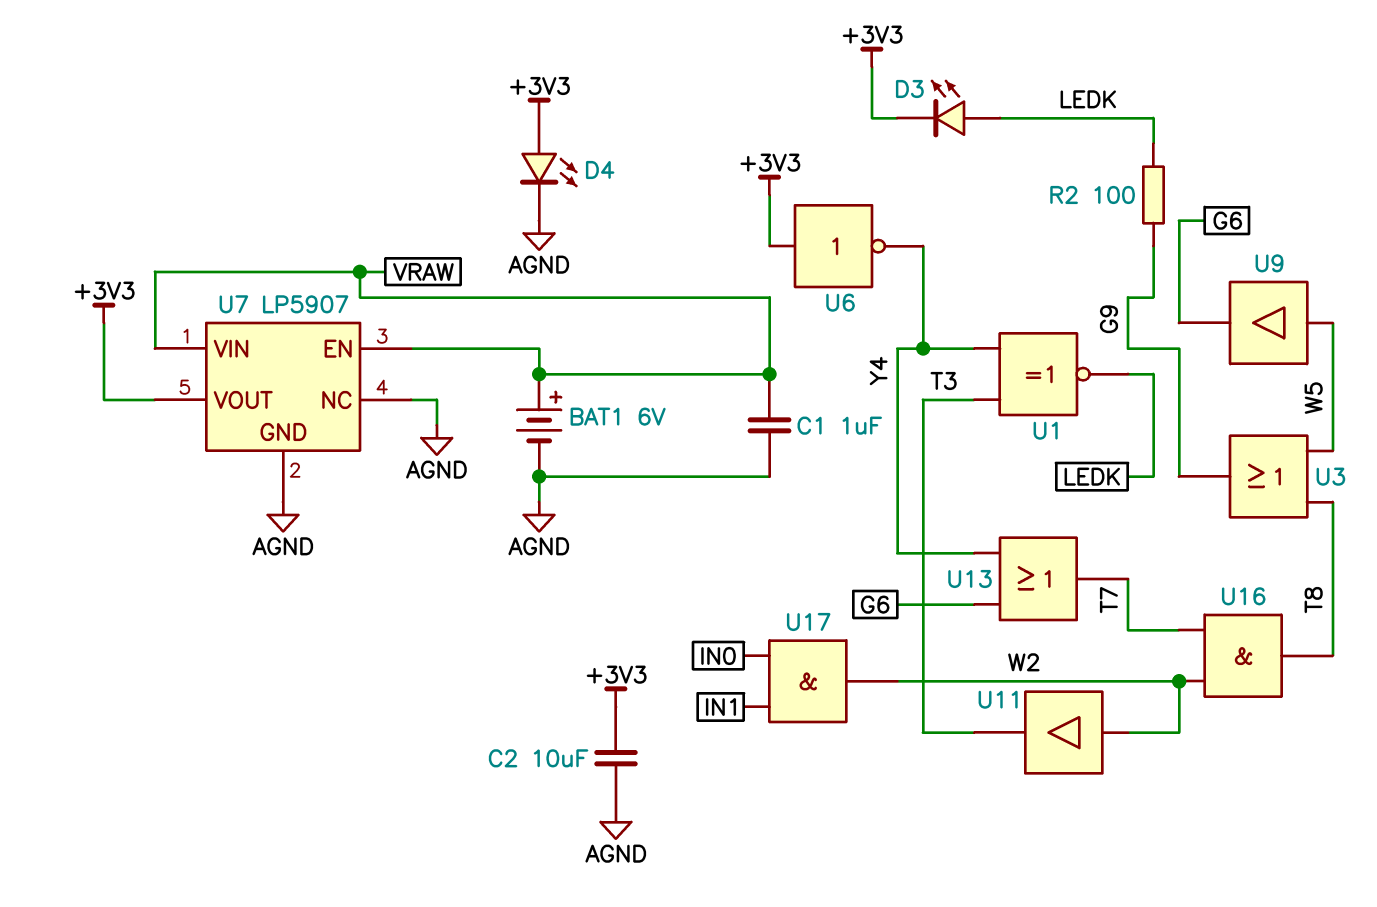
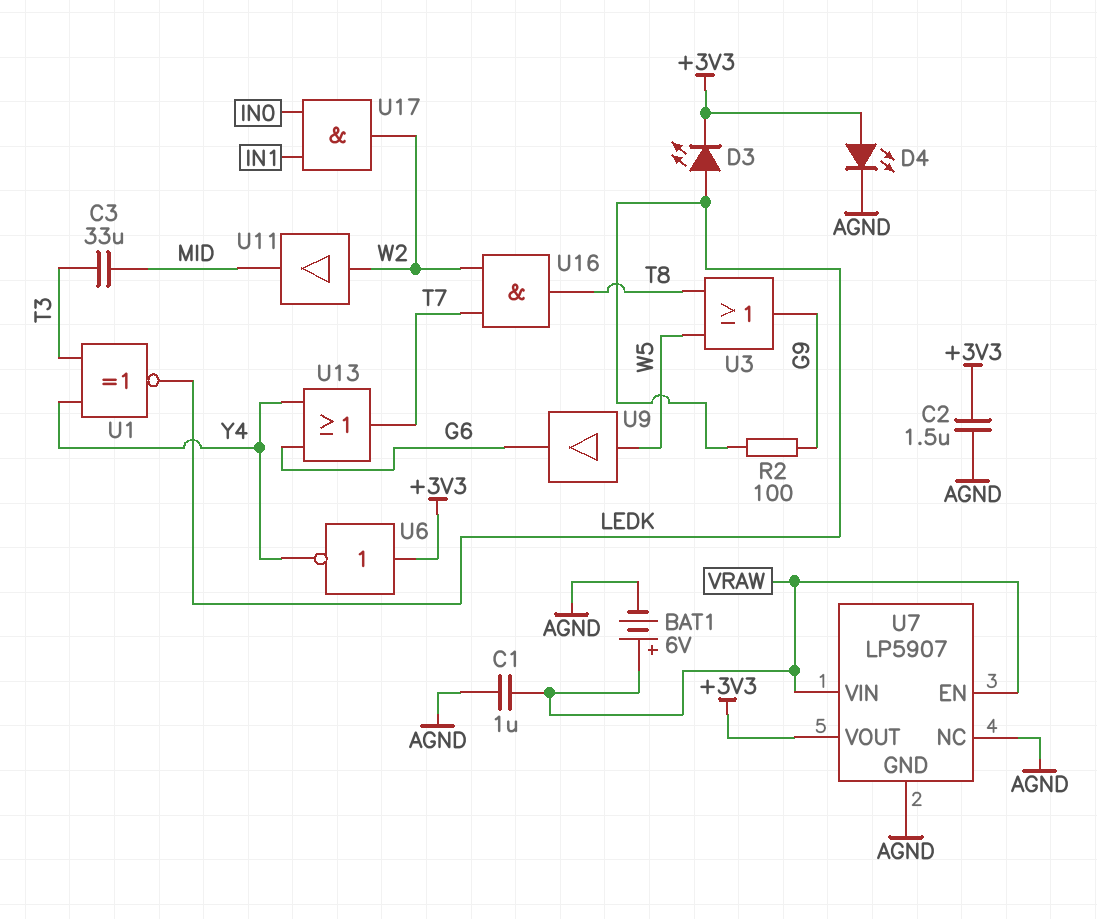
C2: 10uF (+3V3, AGND) -> 1.5uF (+3V3, AGND)
C3: none -> 33uF (MID, T3)
U11: buffer (in W2, out T3) -> buffer (in W2, out MID)

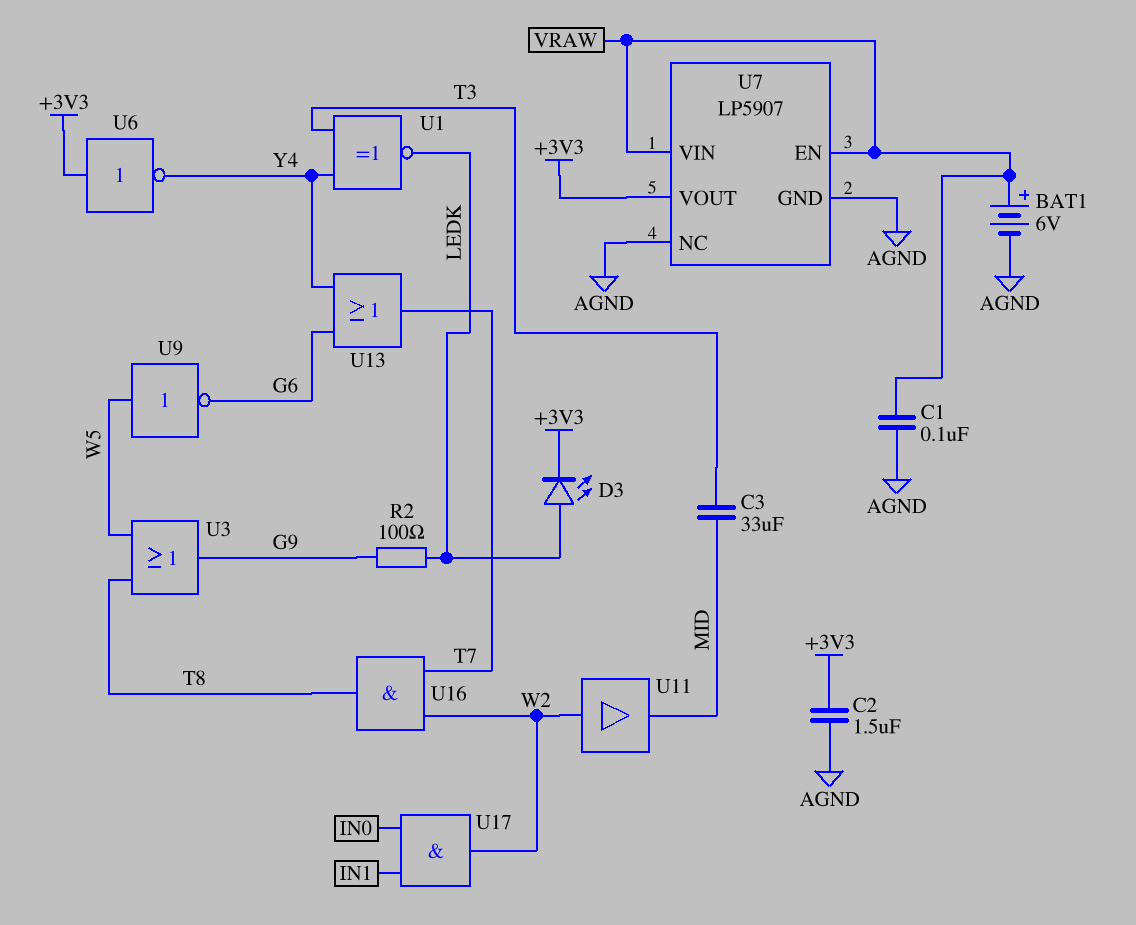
C1: 1uF (AGND, VRAW) -> 100nF (AGND, VRAW)
D4: LED (A +3V3, K AGND) -> none
U9: buffer (in W5, out G6) -> NOT (in W5, out G6)

